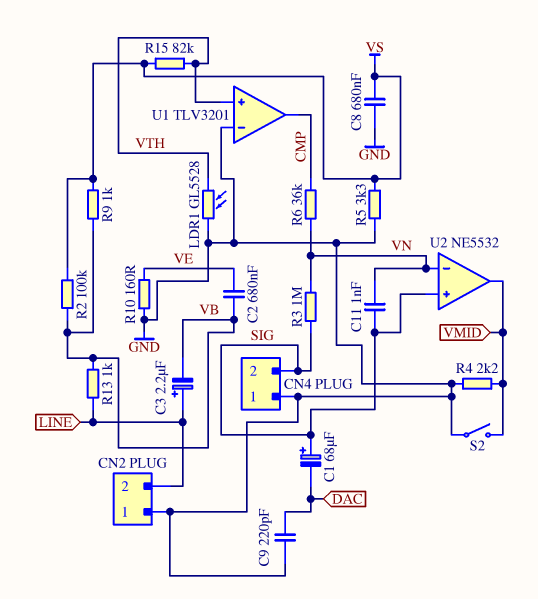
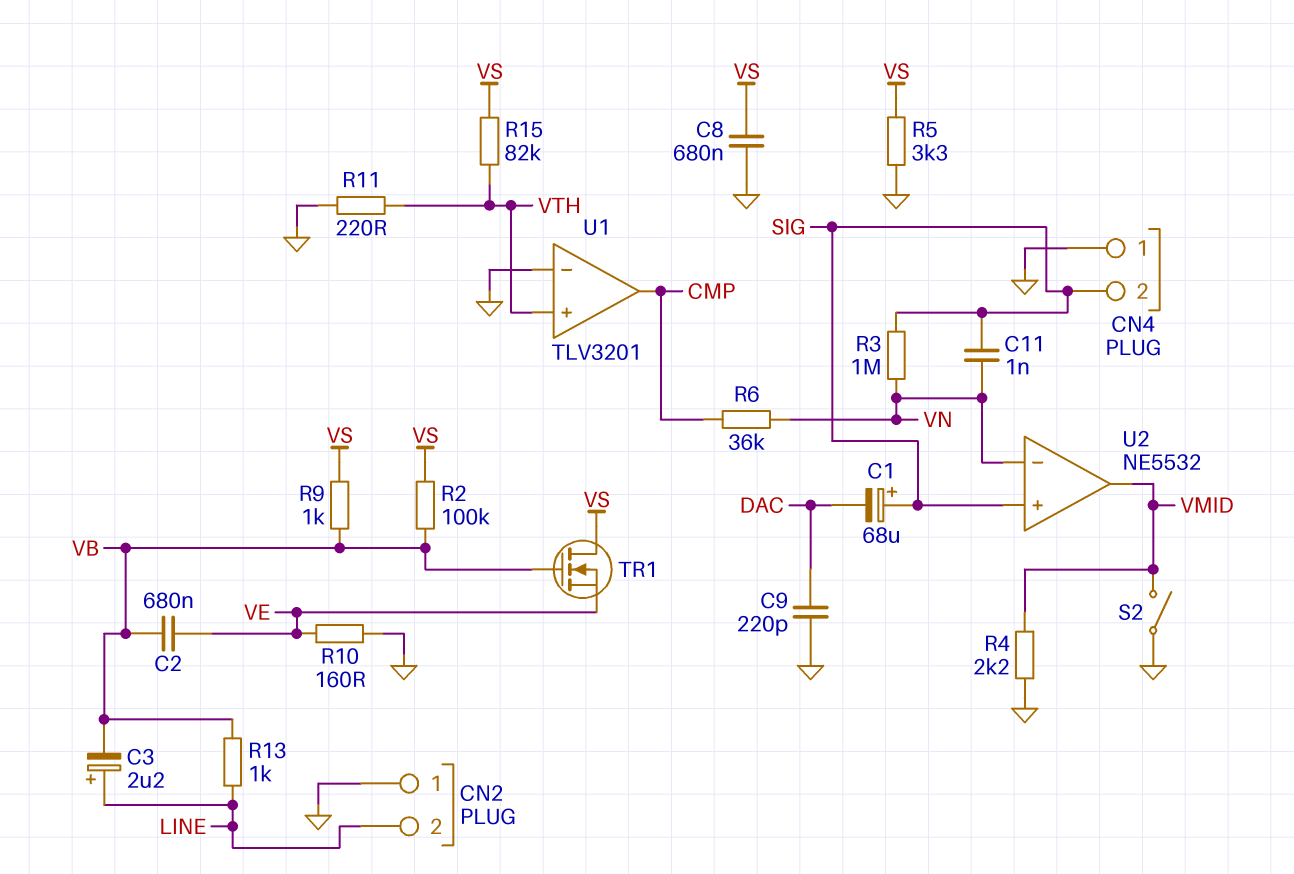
LDR1: GL5528 (GND, VTH) -> none
R11: none -> 220 (GND, VTH)
TR1: none -> NMOS (G VB, D VS, S VE)

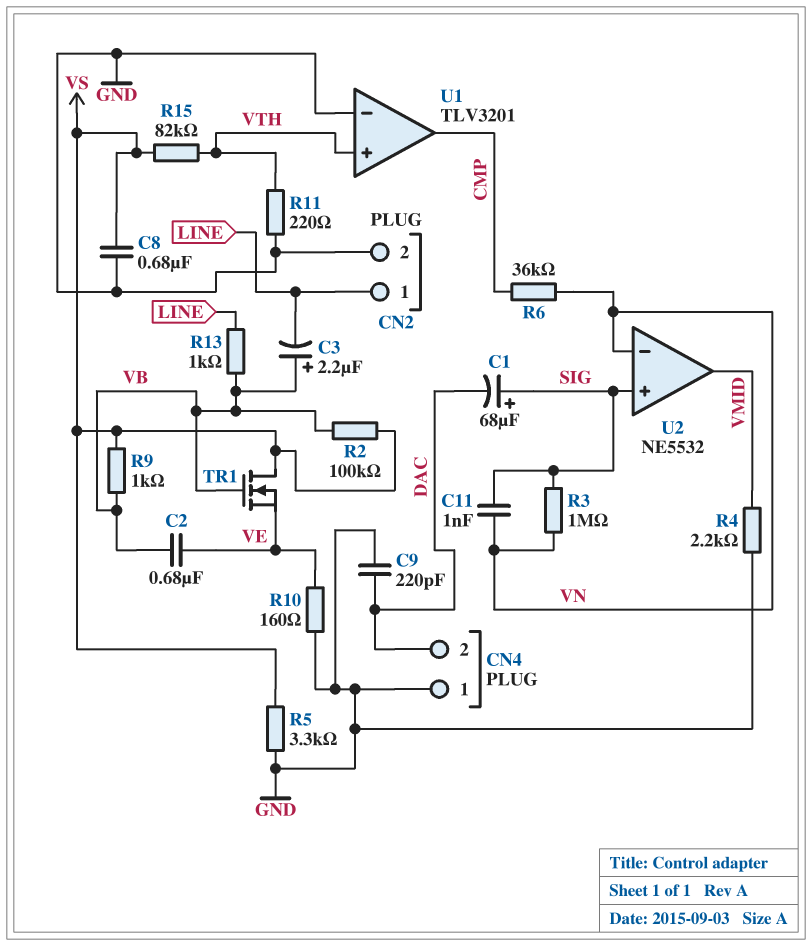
C3: 2.2uF (plus LINE, minus VB) -> 2.2uF (plus VB, minus LINE)
CN2 pin 1: GND -> LINE
CN2 pin 2: LINE -> GND
CN4 pin 2: SIG -> DAC
S2: switch (GND, VMID) -> none

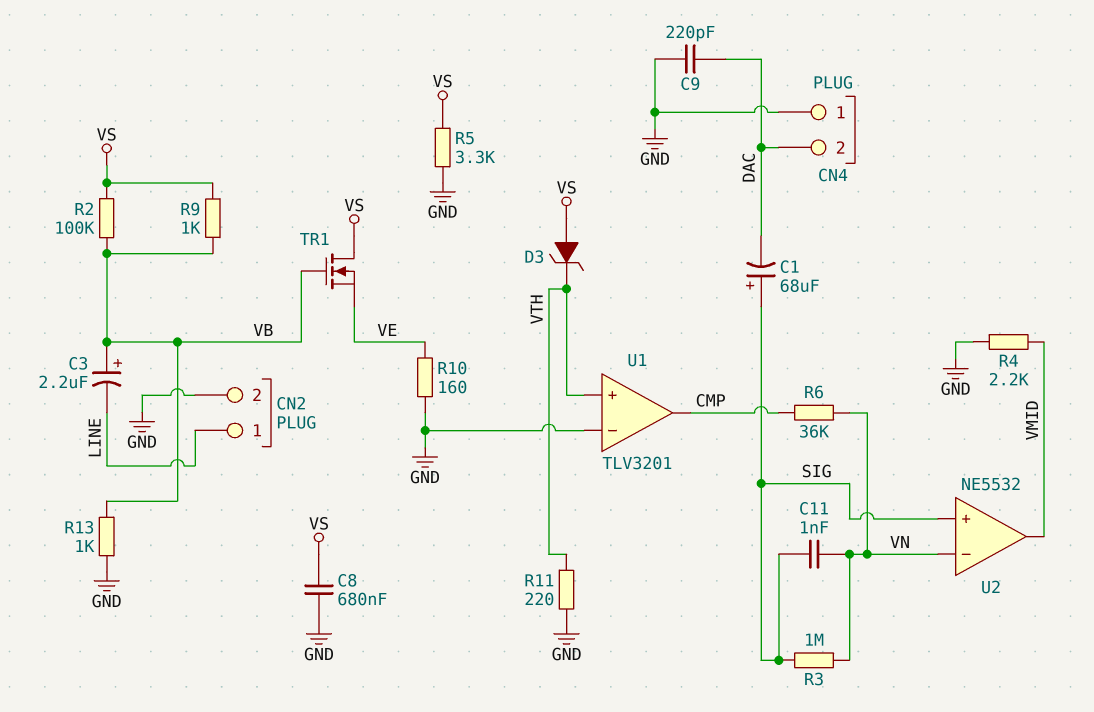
C2: 680nF (VB, VE) -> none
D3: none -> zener (A VS, K VTH)
R13: 1k (LINE, VB) -> 1k (GND, VB)
R15: 82k (VS, VTH) -> none

